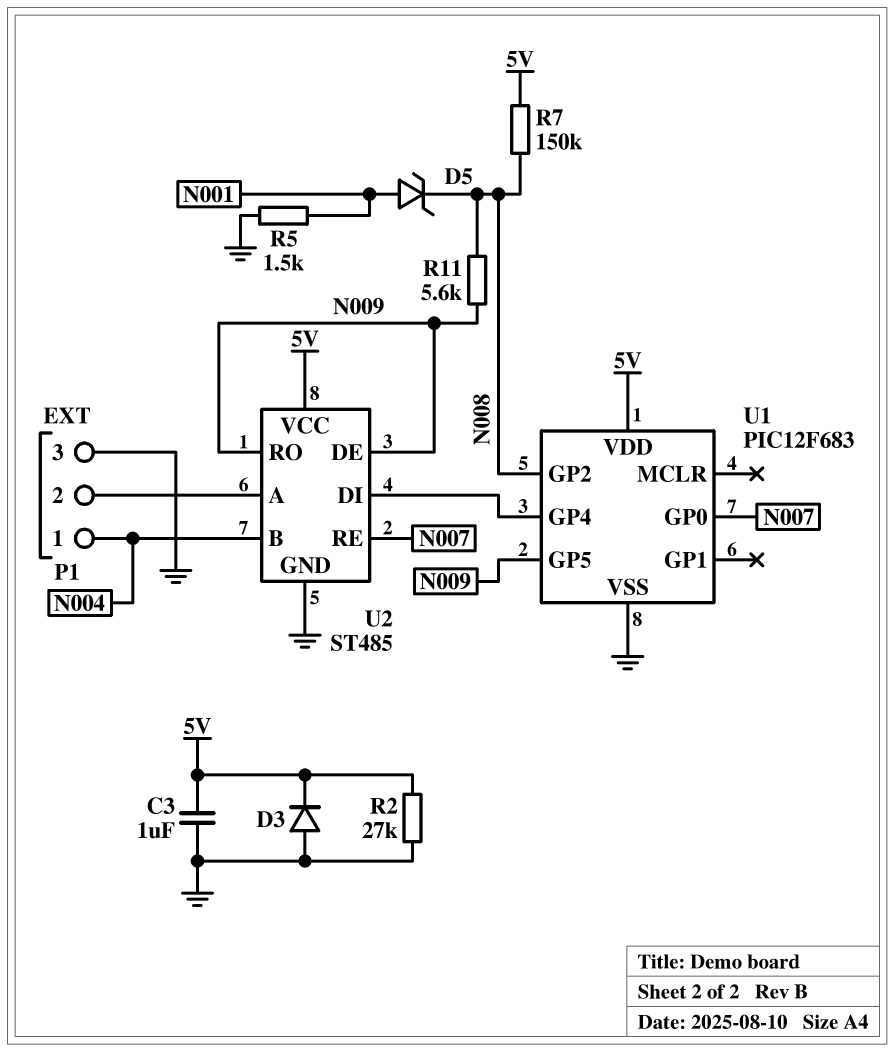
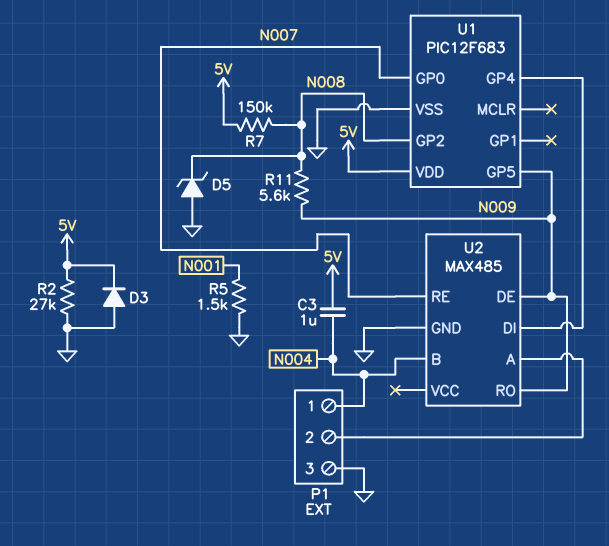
C3: 1uF (5V, GND) -> 1uF (5V, N004)
D5: zener (A N001, K N008) -> zener (A GND, K N008)
U2: ST485 -> MAX485
U2 pin VCC: 5V -> none

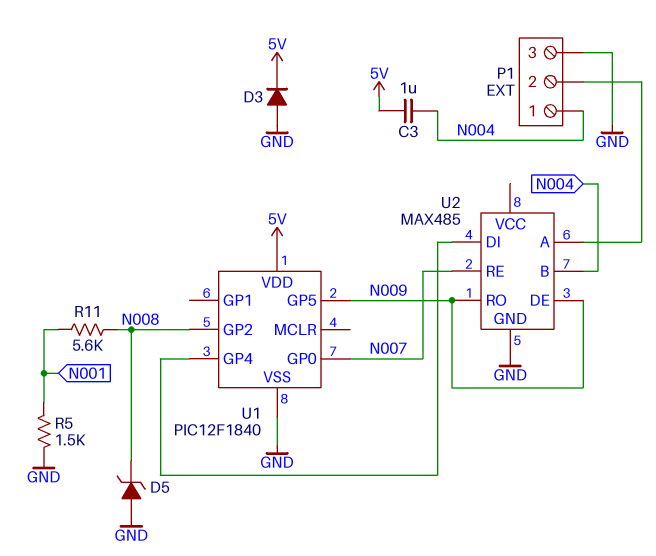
R2: 27k (5V, GND) -> none
R7: 150k (5V, N008) -> none
R11: 5.6k (N008, N009) -> 5.6k (N001, N008)
U1: PIC12F683 -> PIC12F1840

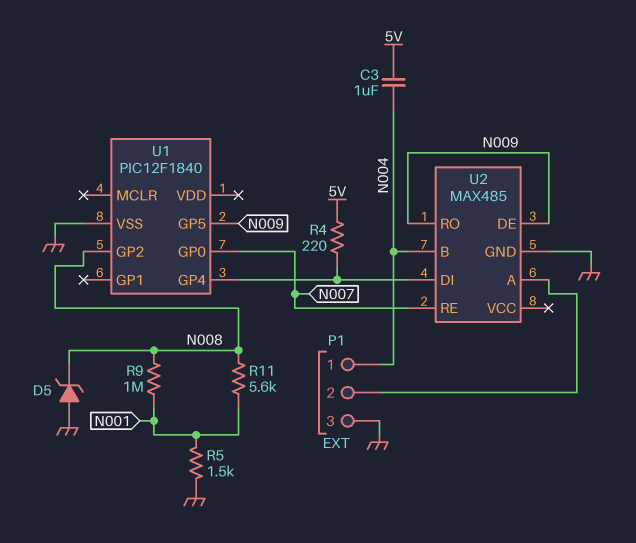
D3: diode (A GND, K 5V) -> none
R4: none -> 220 (5V, U1/GP4)
R9: none -> 1M (N001, N008)
U1 pin VDD: 5V -> none

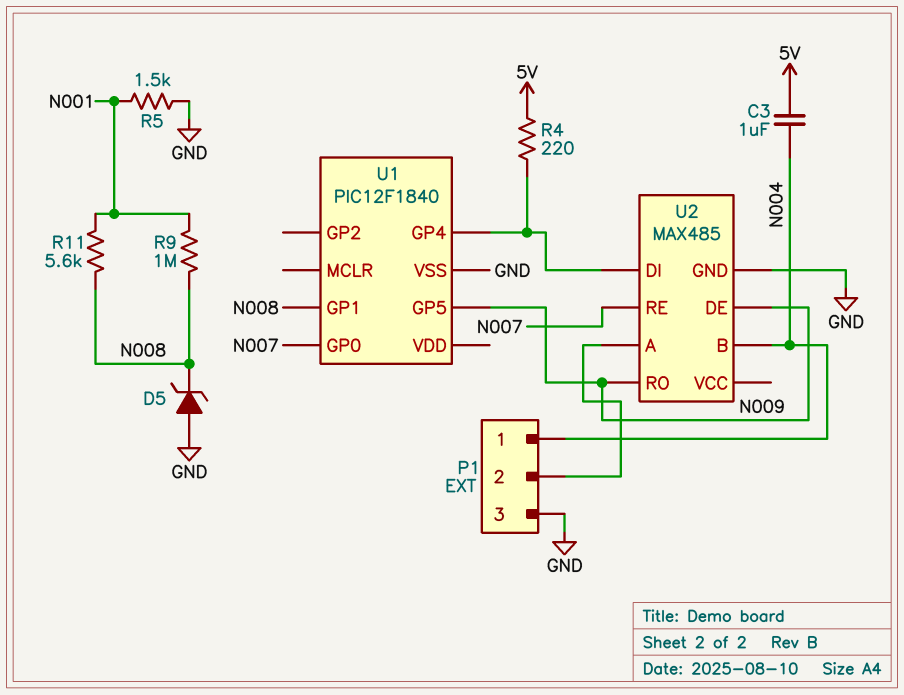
U1 pin GP1: none -> N008
U1 pin GP2: N008 -> none

